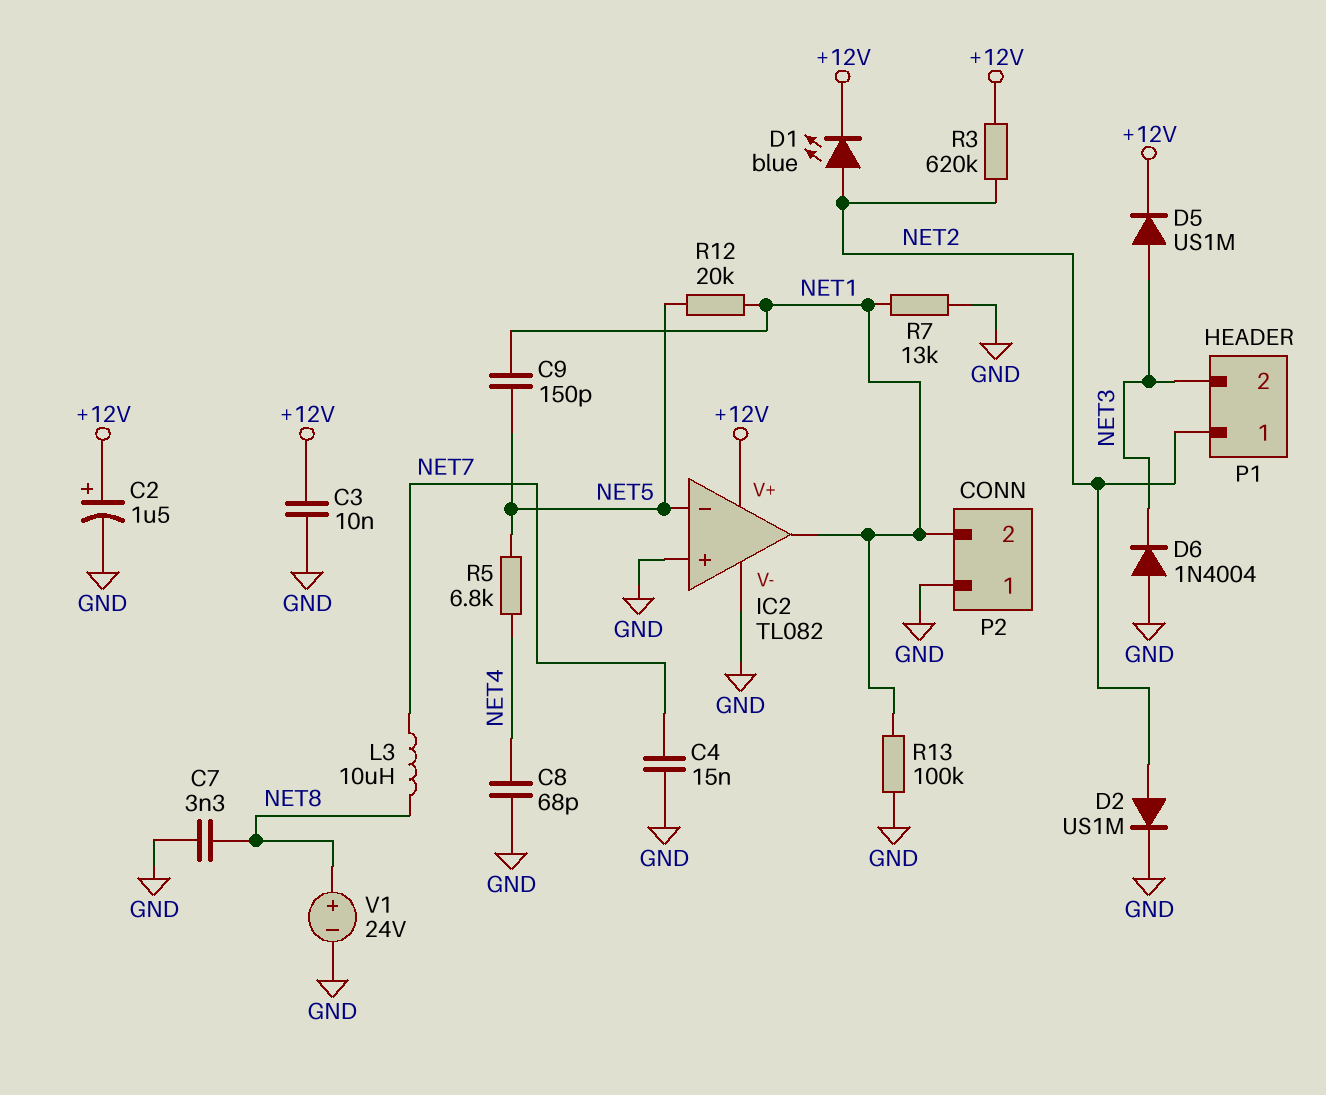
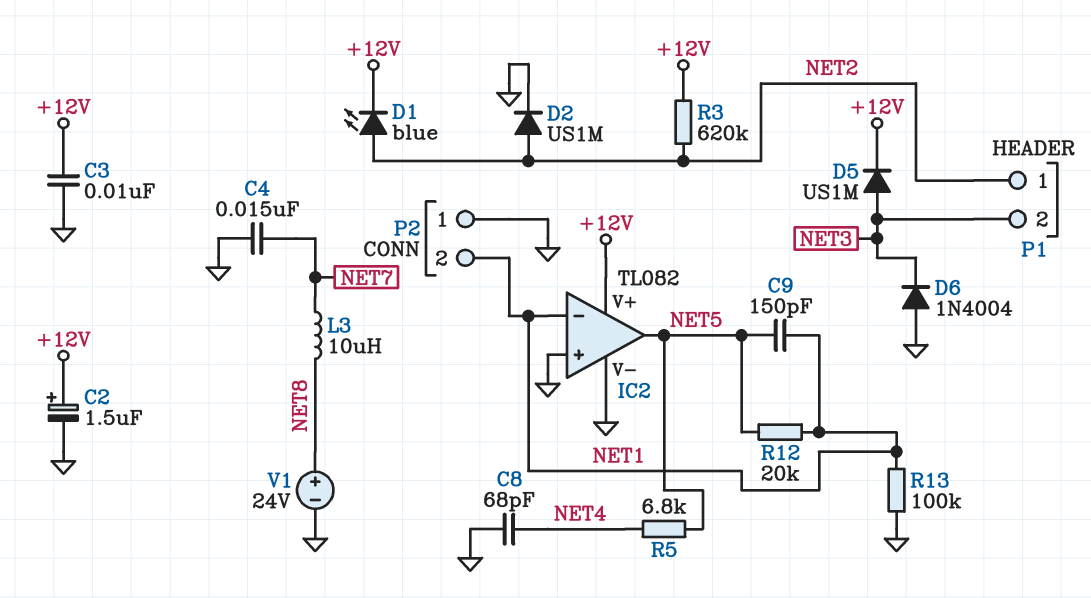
C7: 3.3nF (GND, NET8) -> none
IC2 pin in-: NET5 -> NET1
IC2 pin out: NET1 -> NET5
R7: 13k (GND, NET1) -> none

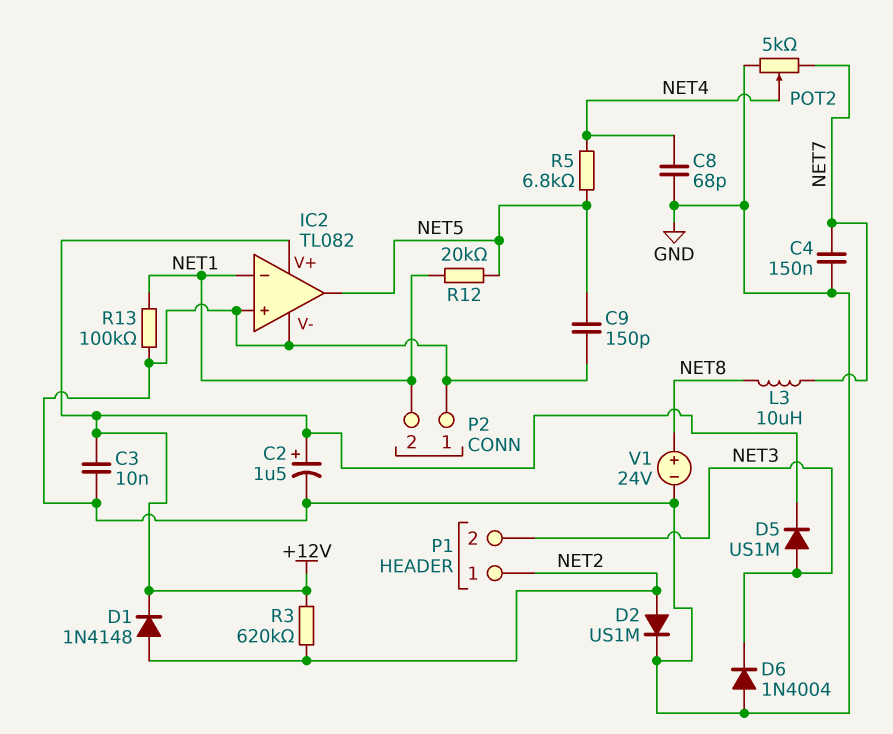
C4: 15nF (GND, NET7) -> 150nF (GND, NET7)
C9: 150pF (NET1, NET5) -> 150pF (GND, NET5)
D1: LED blue (A NET2, K +12V) -> diode 1N4148 (A NET2, K +12V)
POT2: none -> 5k (GND, NET7, wiper NET4)

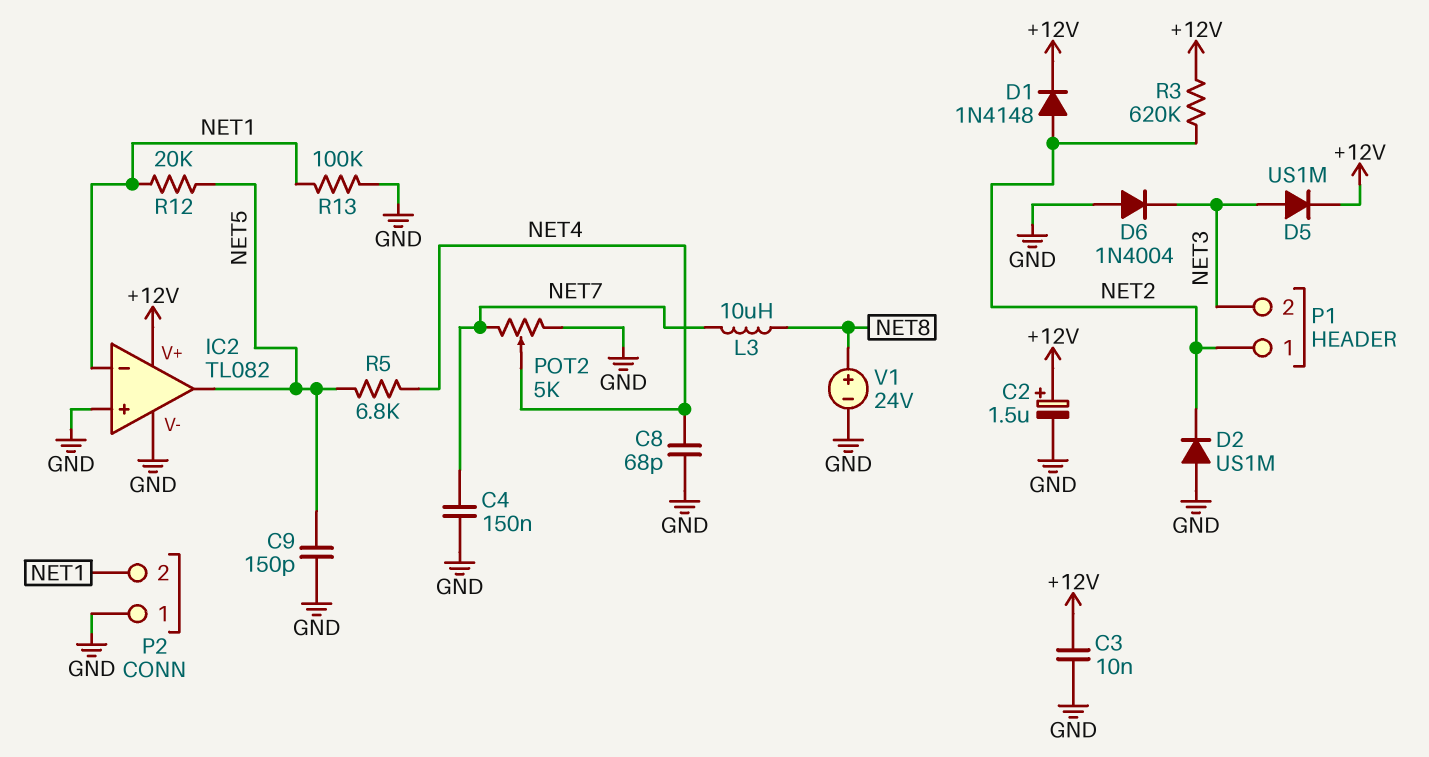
D2: diode US1M (A NET2, K GND) -> diode US1M (A GND, K NET2)

